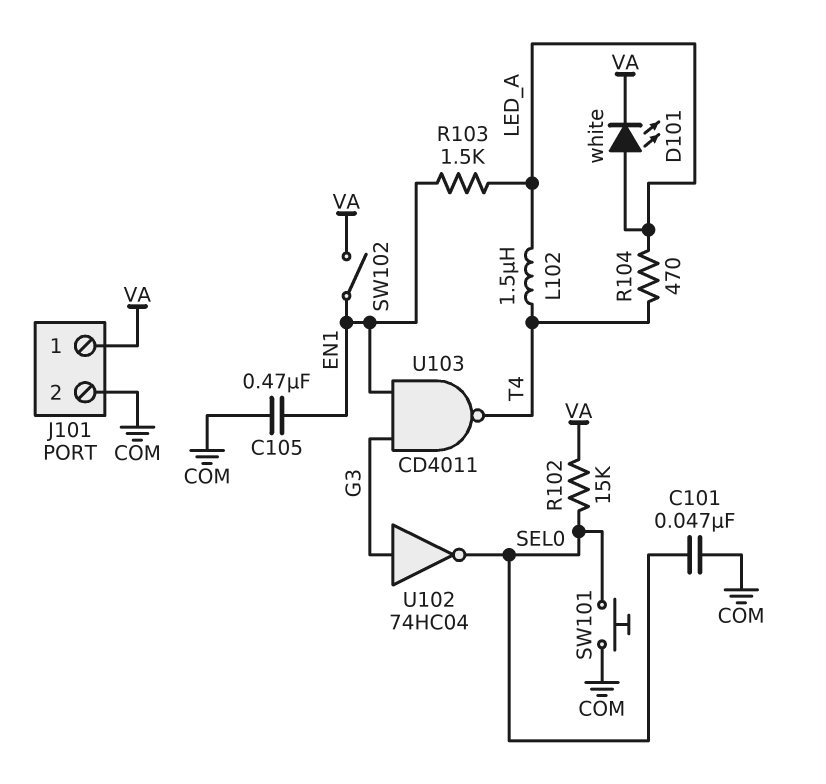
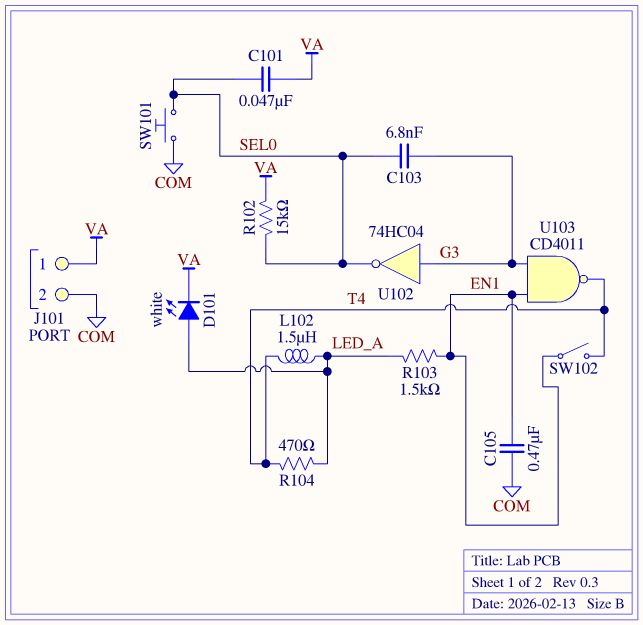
C101: 47nF (COM, SEL0) -> 47nF (SEL0, VA)
C103: none -> 6.8nF (G3, SEL0)
SW102: switch (EN1, VA) -> switch (EN1, T4)

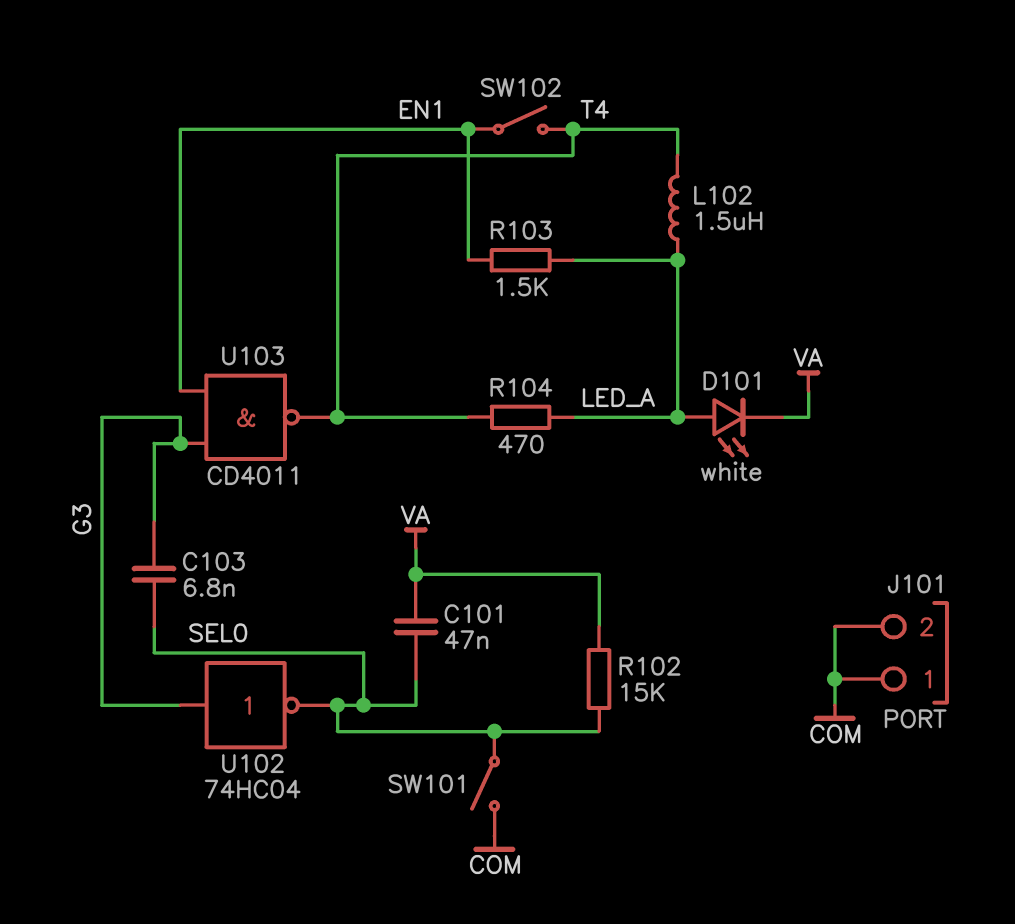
C105: 470nF (COM, EN1) -> none
J101 pin 1: VA -> COM
SW101: button (COM, SEL0) -> switch (COM, SEL0)

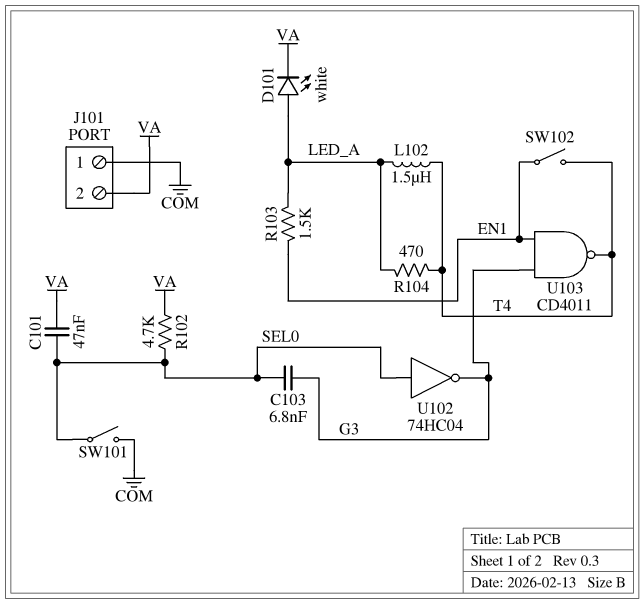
J101 pin 2: COM -> VA
R102: 15k (SEL0, VA) -> 4.7k (SEL0, VA)
U102: NOT 74HC04 (in G3, out SEL0) -> NOT 74HC04 (in SEL0, out G3)

